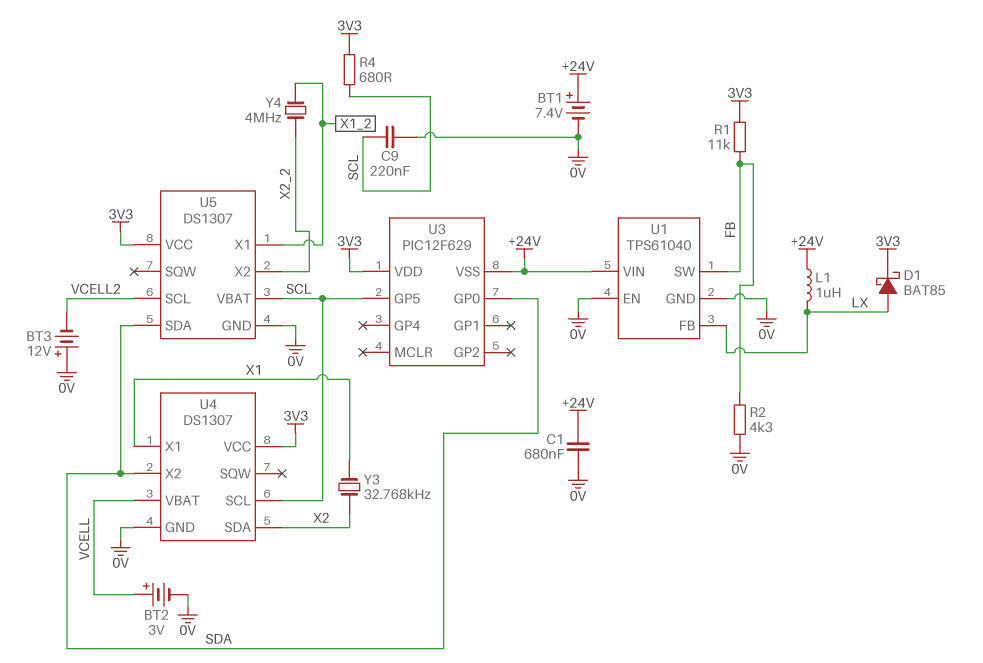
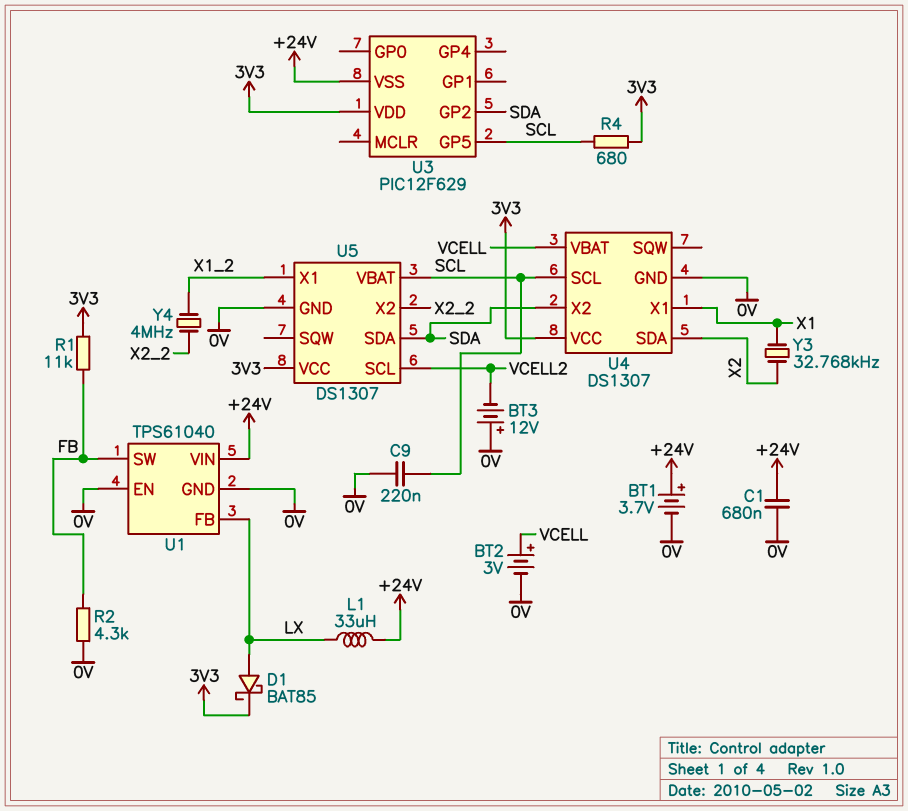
BT1: 7.4V (plus +24V, minus 0V) -> 3.7V (plus +24V, minus 0V)
L1: 1uH (+24V, LX) -> 33uH (+24V, LX)
U3 pin GP0: SDA -> none
U3 pin GP2: none -> SDA

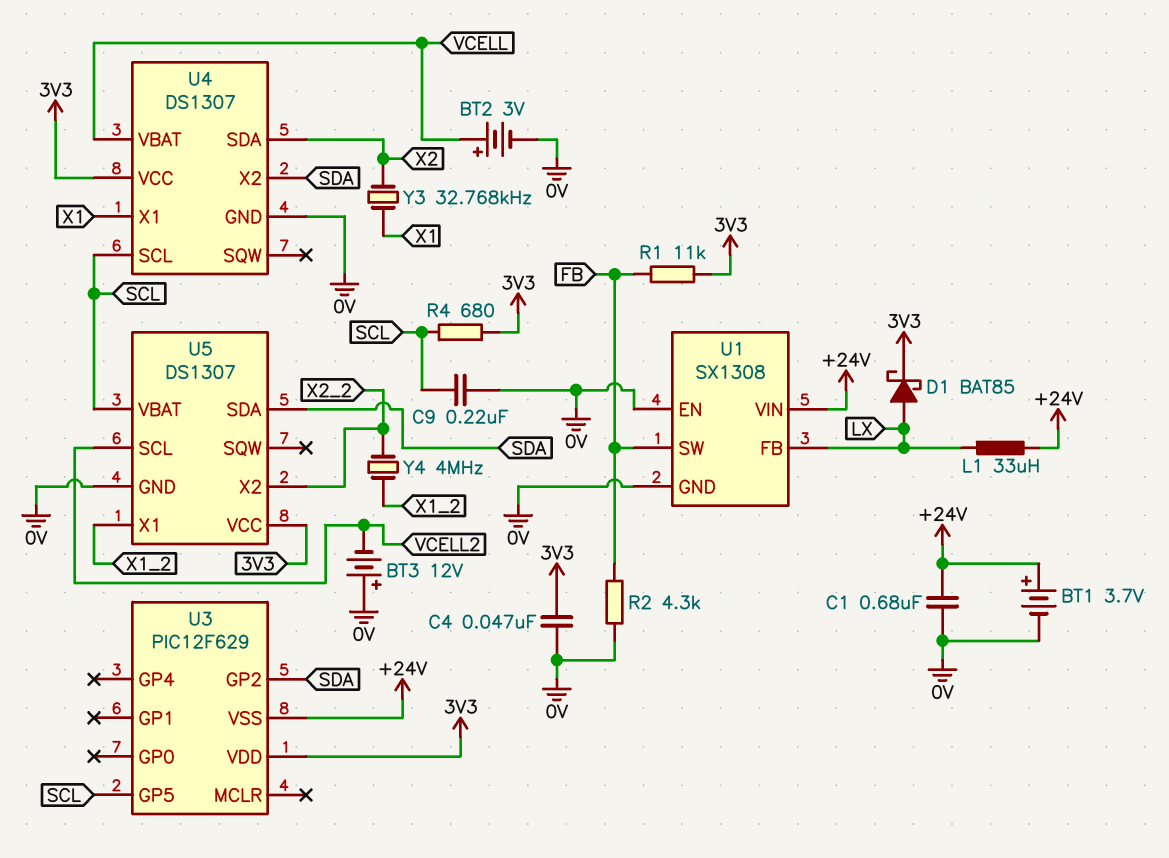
C4: none -> 47nF (0V, 3V3)
U1: TPS61040 -> SX1308

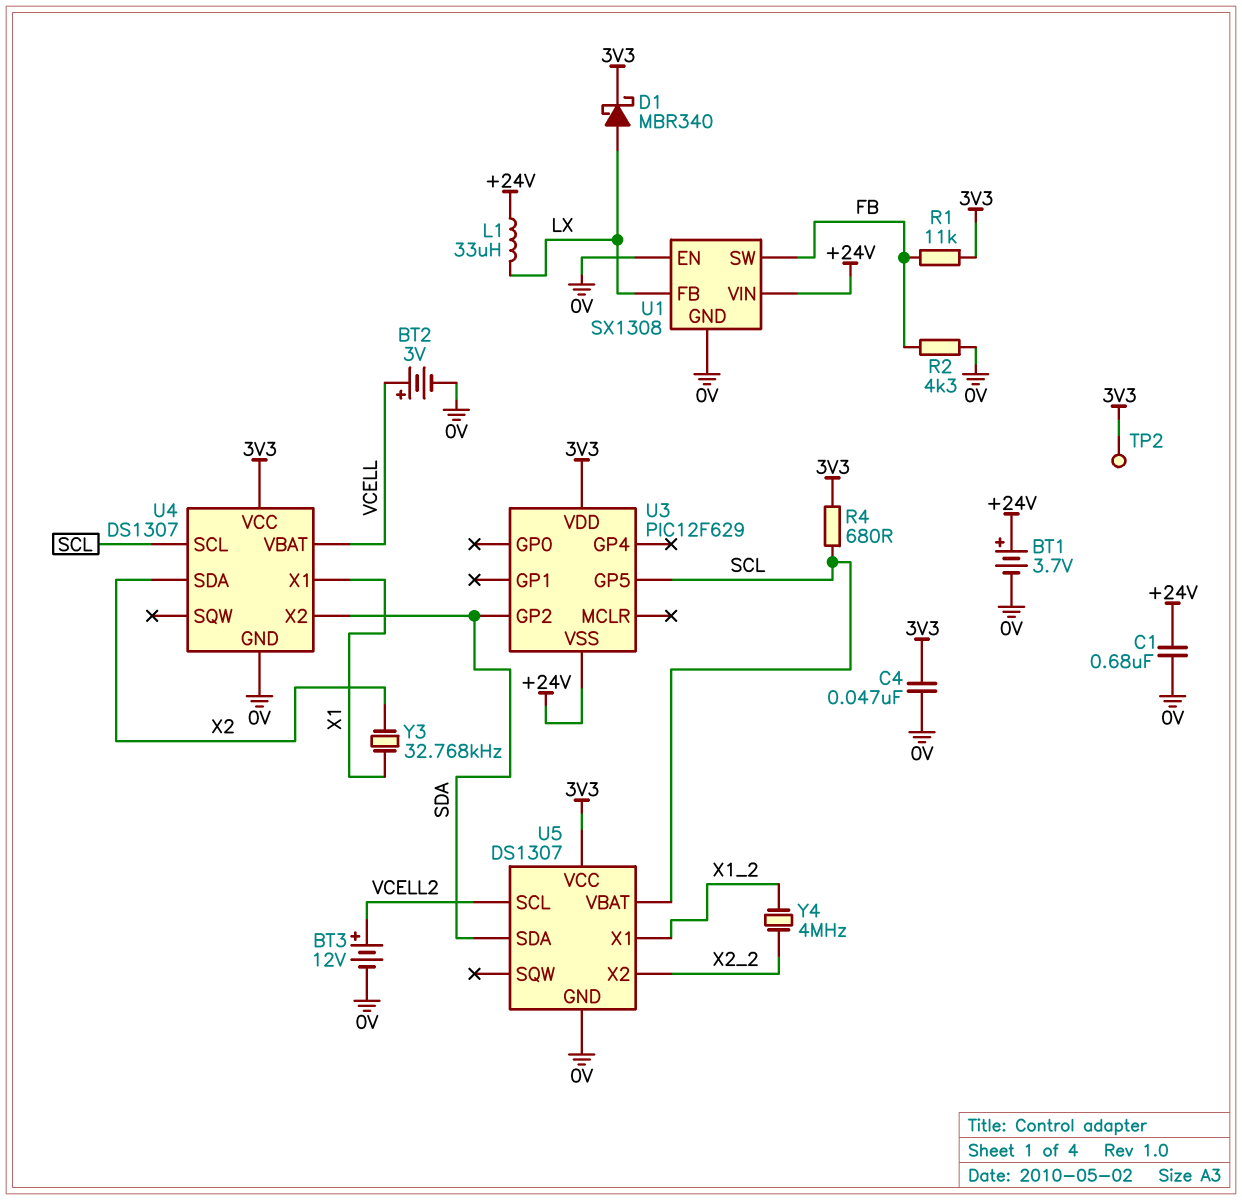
BT3: 12V (plus 0V, minus VCELL2) -> 12V (plus VCELL2, minus 0V)
C9: 220nF (0V, SCL) -> none
D1: schottky BAT85 (A LX, K 3V3) -> schottky MBR340 (A LX, K 3V3)
TP2: none -> test point (3V3)

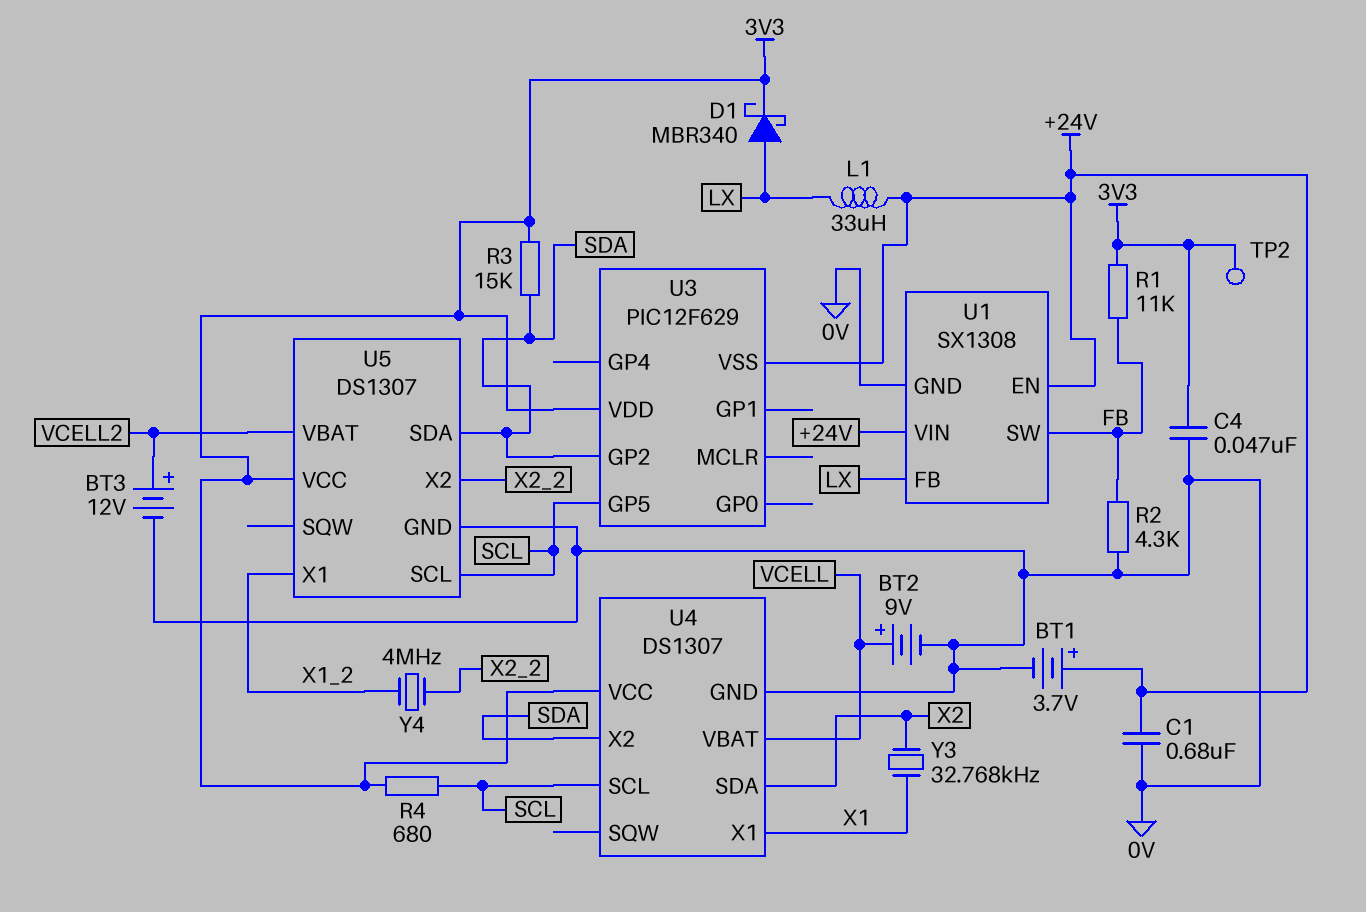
BT2: 3V (plus VCELL, minus 0V) -> 9V (plus VCELL, minus 0V)
R3: none -> 15k (3V3, SDA)
U1 pin EN: 0V -> +24V
U5 pin SCL: VCELL2 -> SCL
U5 pin VBAT: SCL -> VCELL2

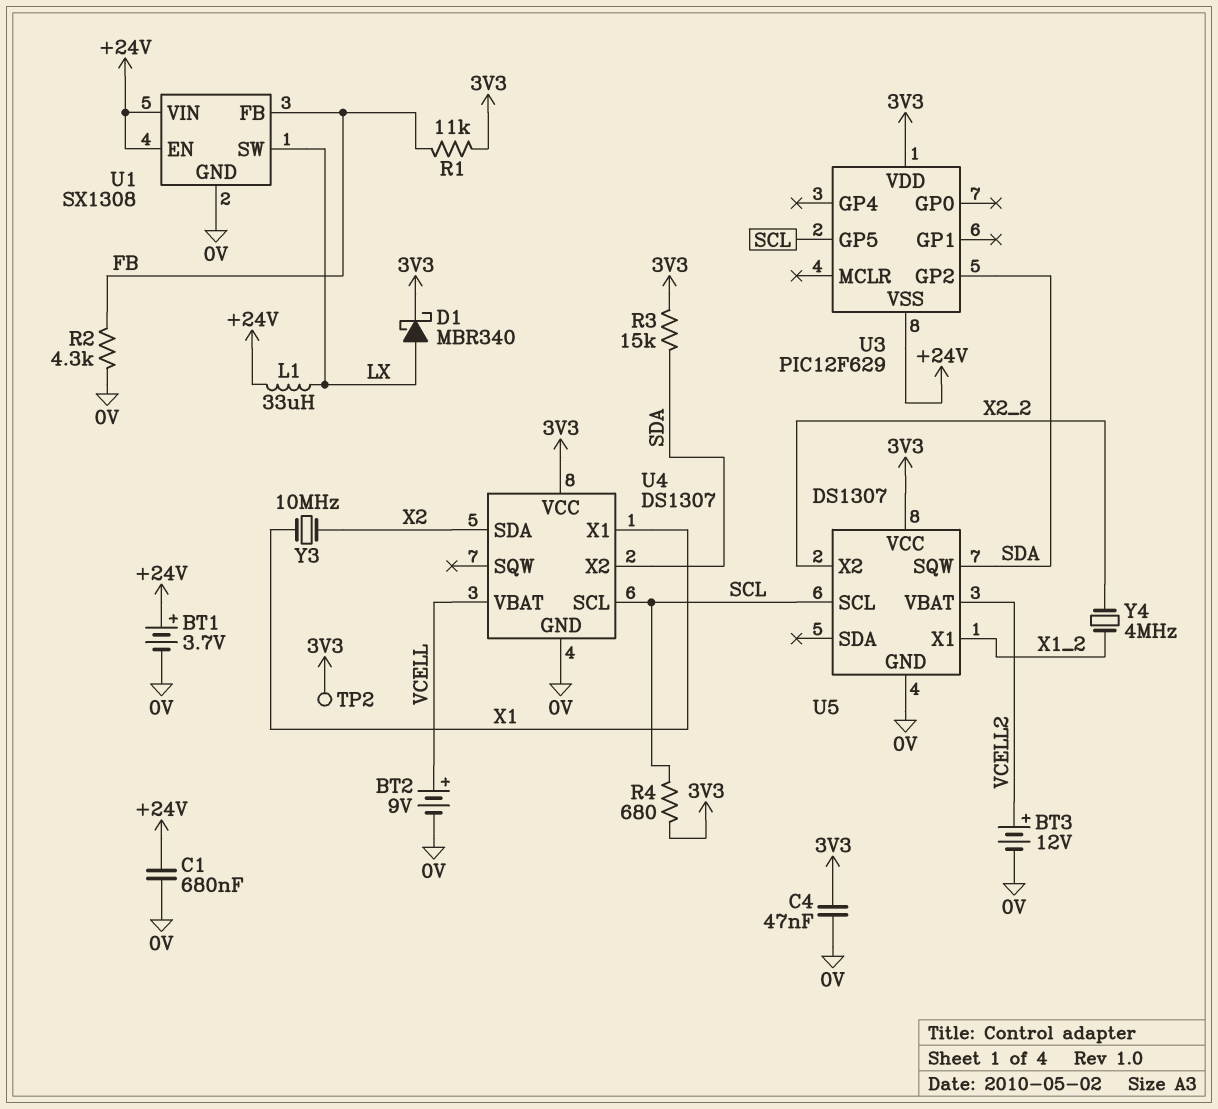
U1 pin FB: LX -> FB
U1 pin SW: FB -> LX
U5 pin SDA: SDA -> none
U5 pin SQW: none -> SDA
Y3: 32.768kHz (X1, X2) -> 10MHz (X1, X2)

